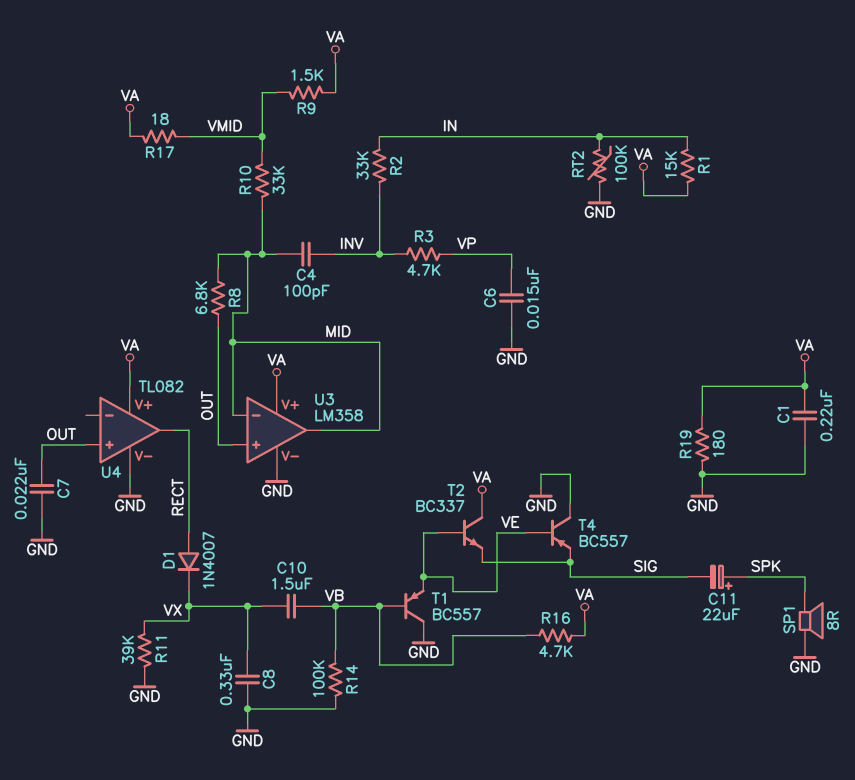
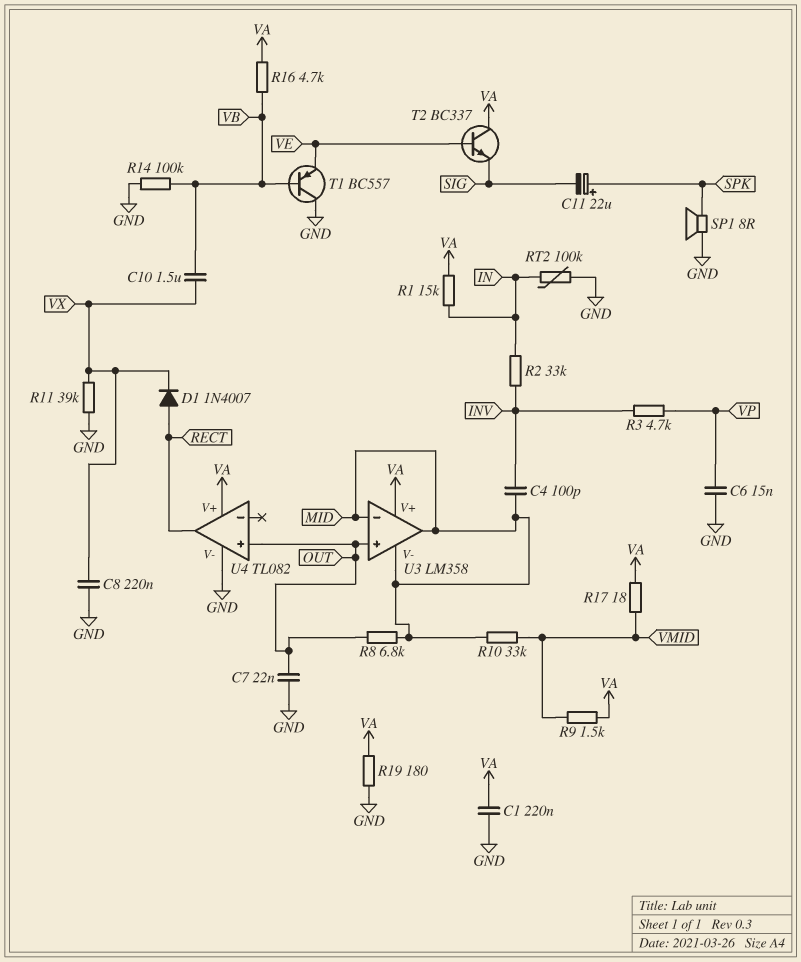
C8: 330nF (GND, VX) -> 220nF (GND, VX)
T4: PNP BC557 (B VE, C GND, E SIG) -> none
U3 pin V-: GND -> MID

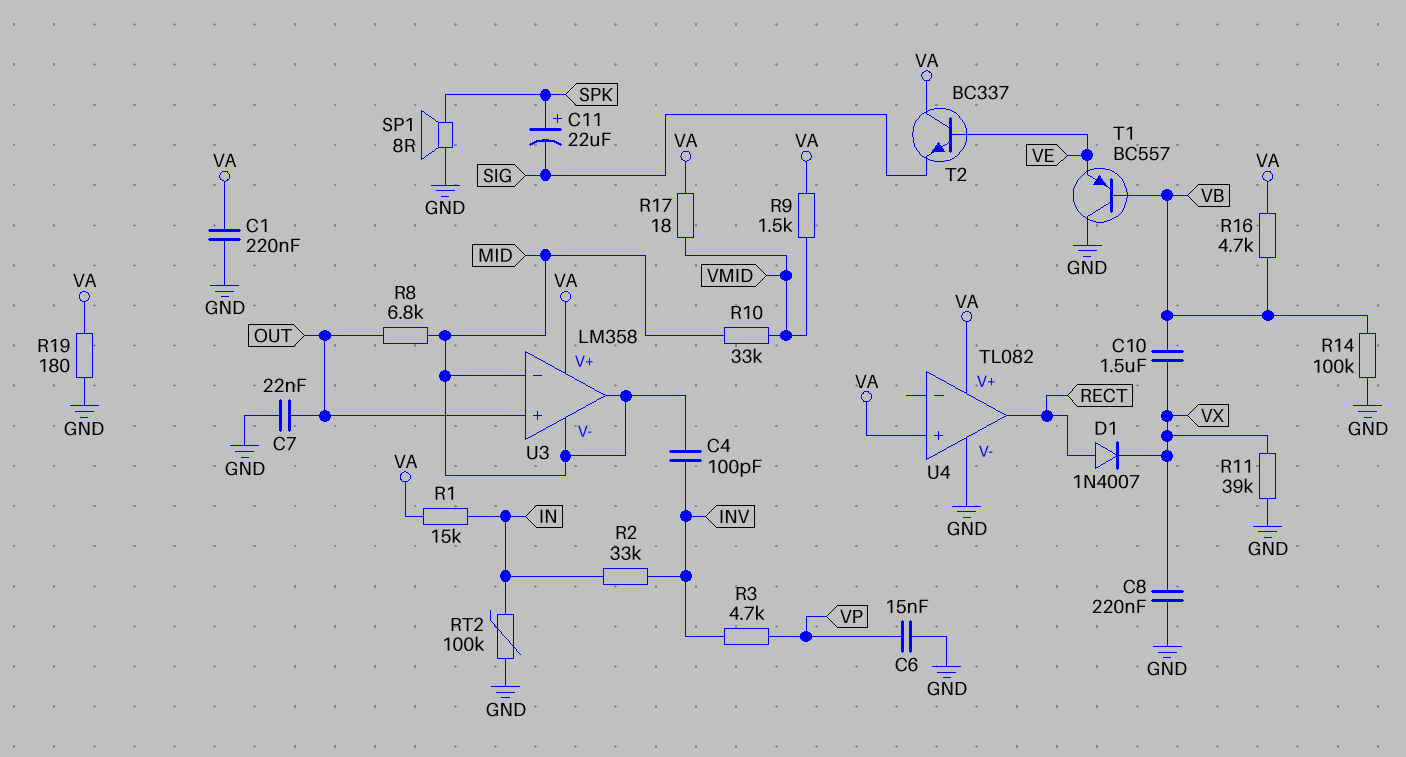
U4 pin in+: OUT -> VA

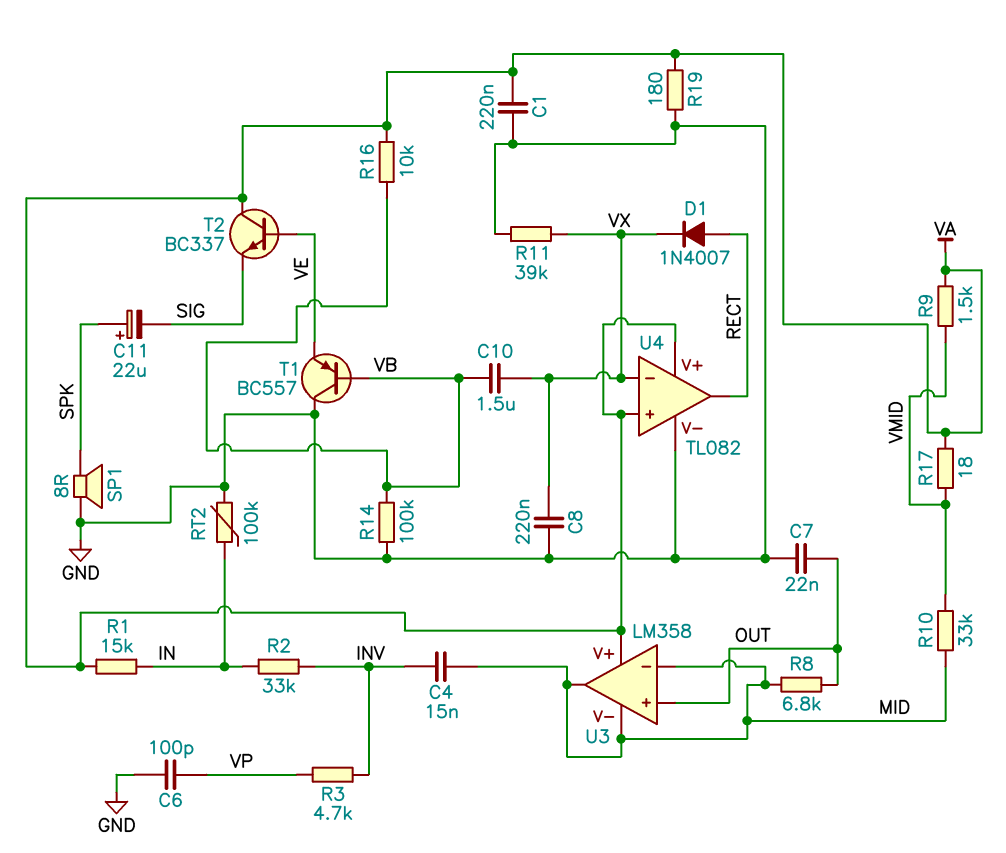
C4: 100pF (INV, MID) -> 15nF (INV, MID)
C6: 15nF (GND, VP) -> 100pF (GND, VP)
R16: 4.7k (VA, VB) -> 10k (VA, VB)
U4 pin in-: none -> VX

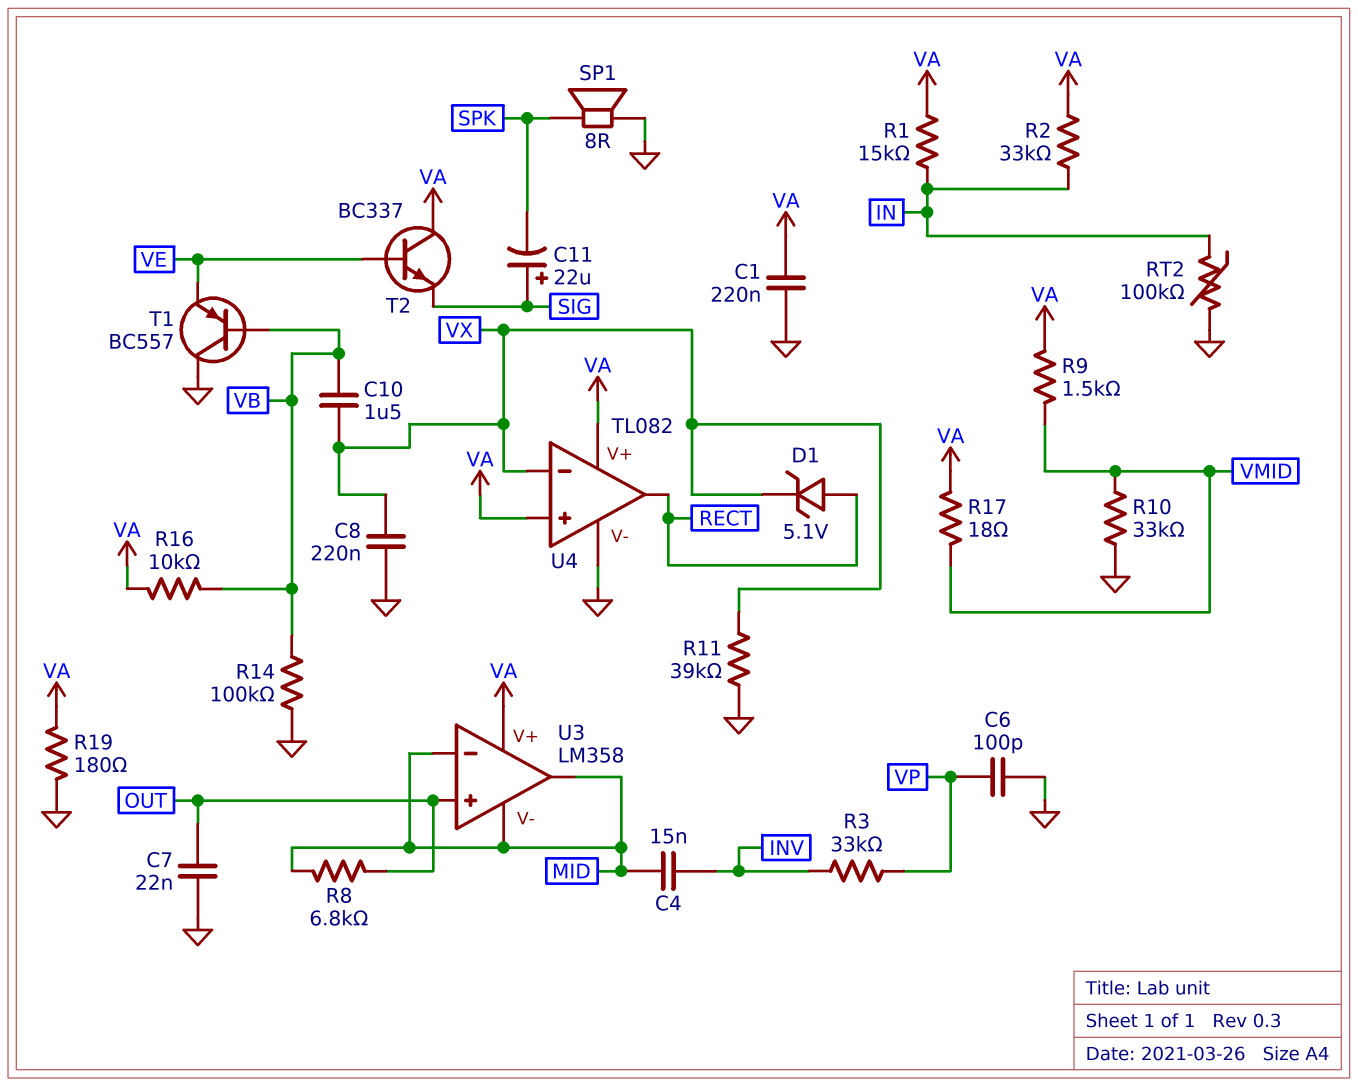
C11: 22uF (plus SPK, minus SIG) -> 22uF (plus SIG, minus SPK)
D1: diode 1N4007 (A RECT, K VX) -> zener 5.1V (A RECT, K VX)
R2: 33k (IN, INV) -> 33k (IN, VA)
R3: 4.7k (INV, VP) -> 33k (INV, VP)
R10: 33k (MID, VMID) -> 33k (GND, VMID)

